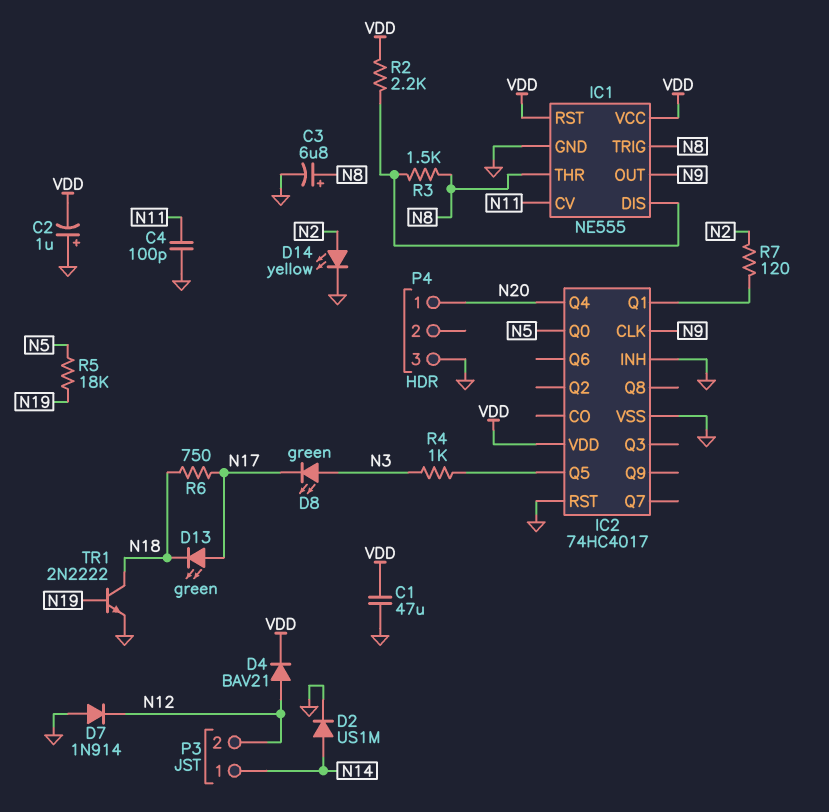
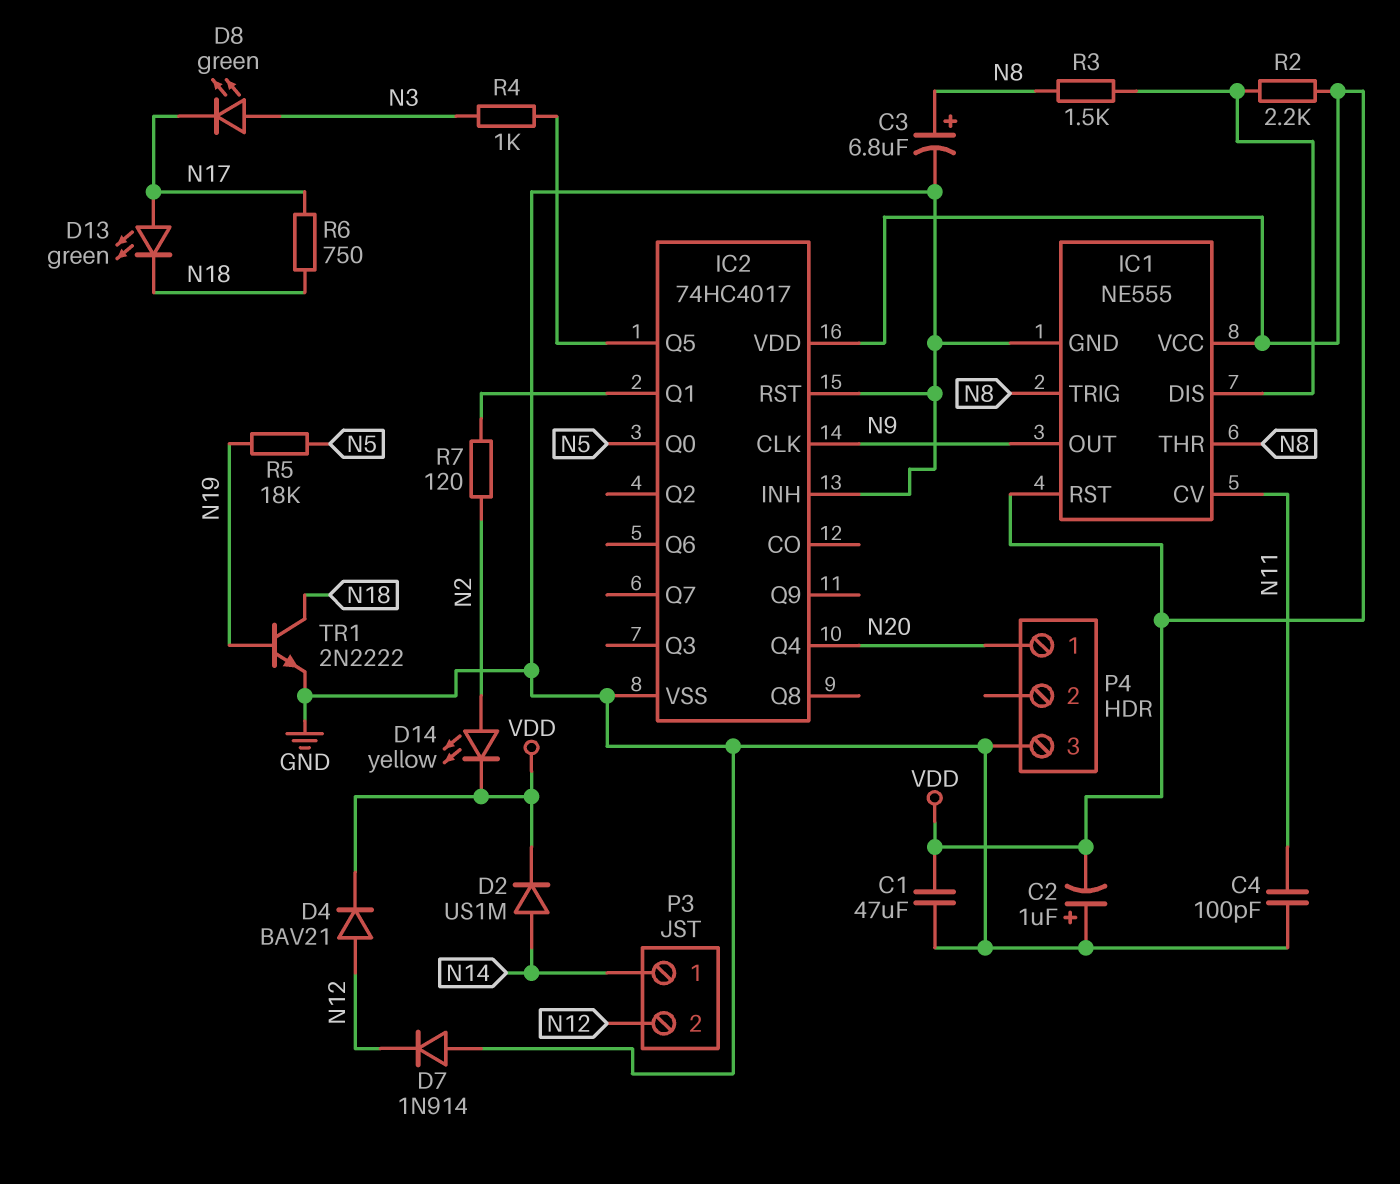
D2: diode US1M (A N14, K GND) -> diode US1M (A N14, K VDD)
D14: LED yellow (A N2, K GND) -> LED yellow (A N2, K VDD)

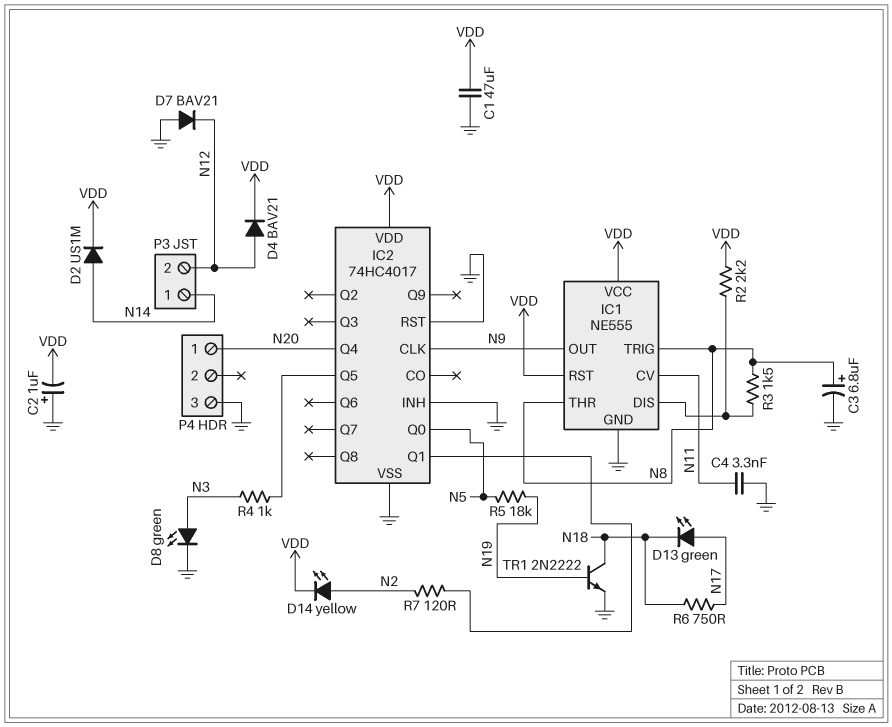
C4: 100pF (GND, N11) -> 3.3nF (GND, N11)
D7: diode 1N914 (A GND, K N12) -> diode BAV21 (A GND, K N12)
D8: LED green (A N3, K N17) -> LED green (A N3, K GND)

